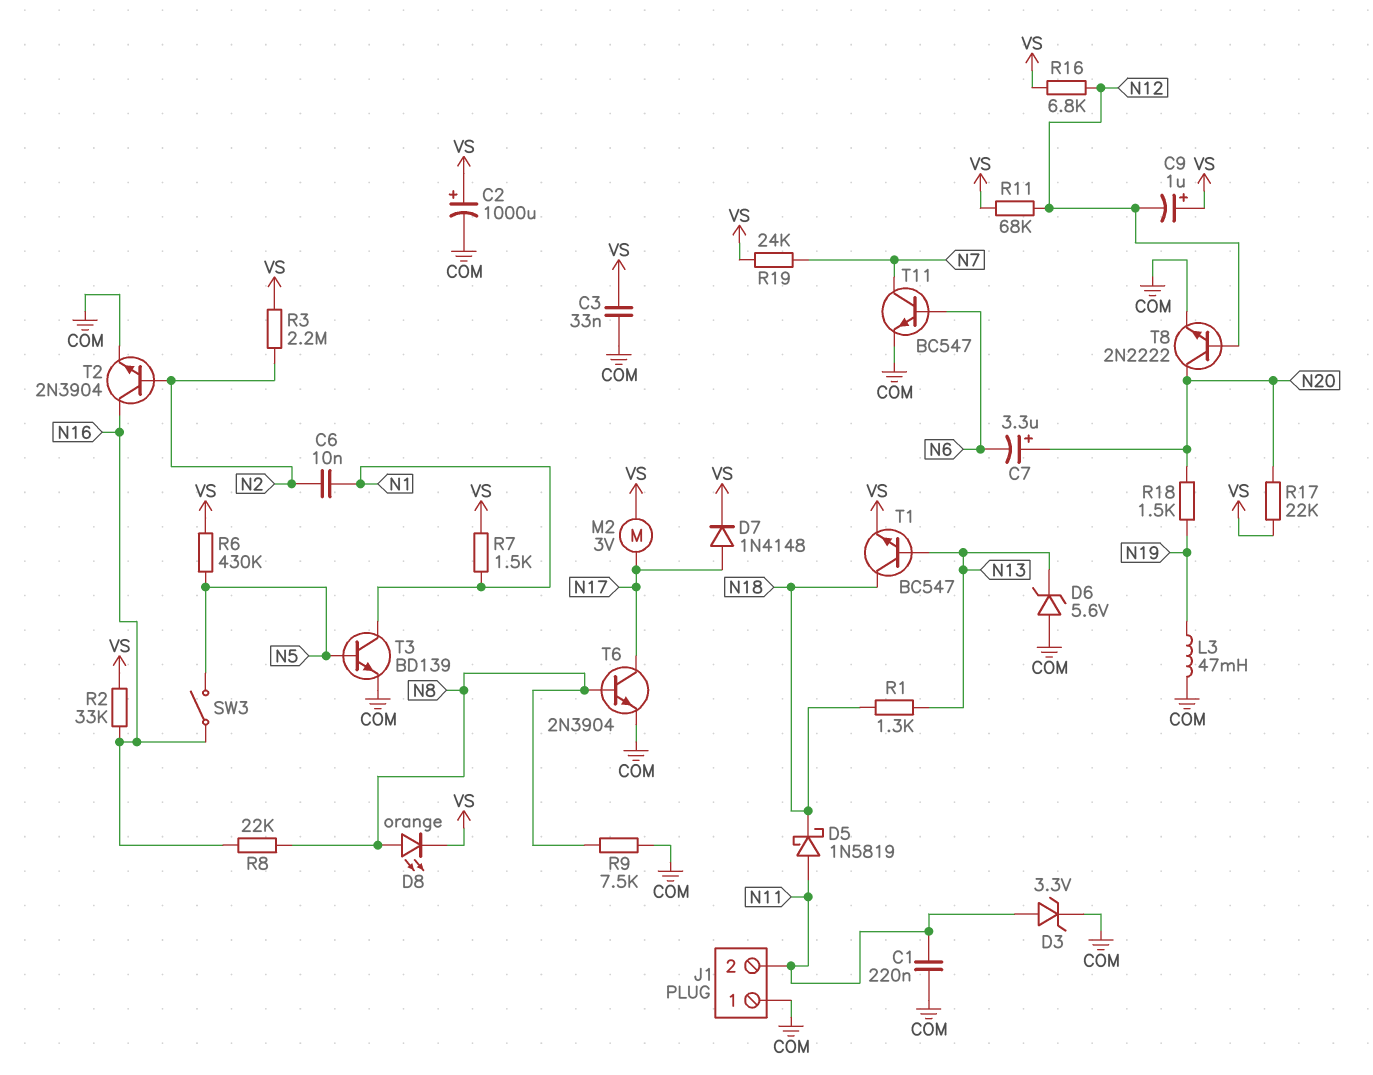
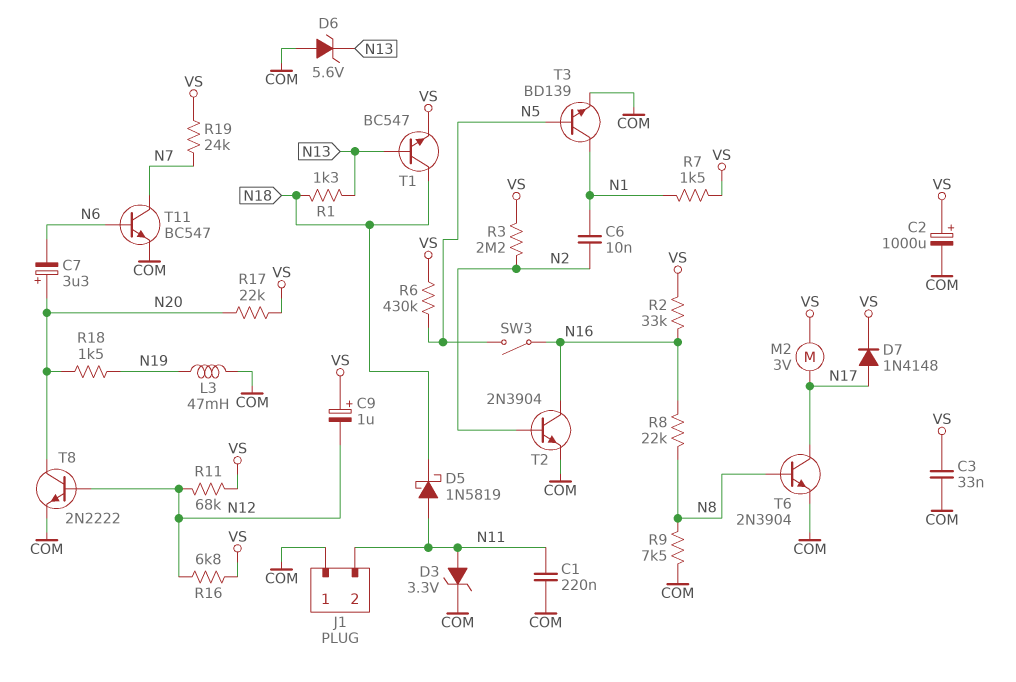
D8: LED orange (A N8, K VS) -> none

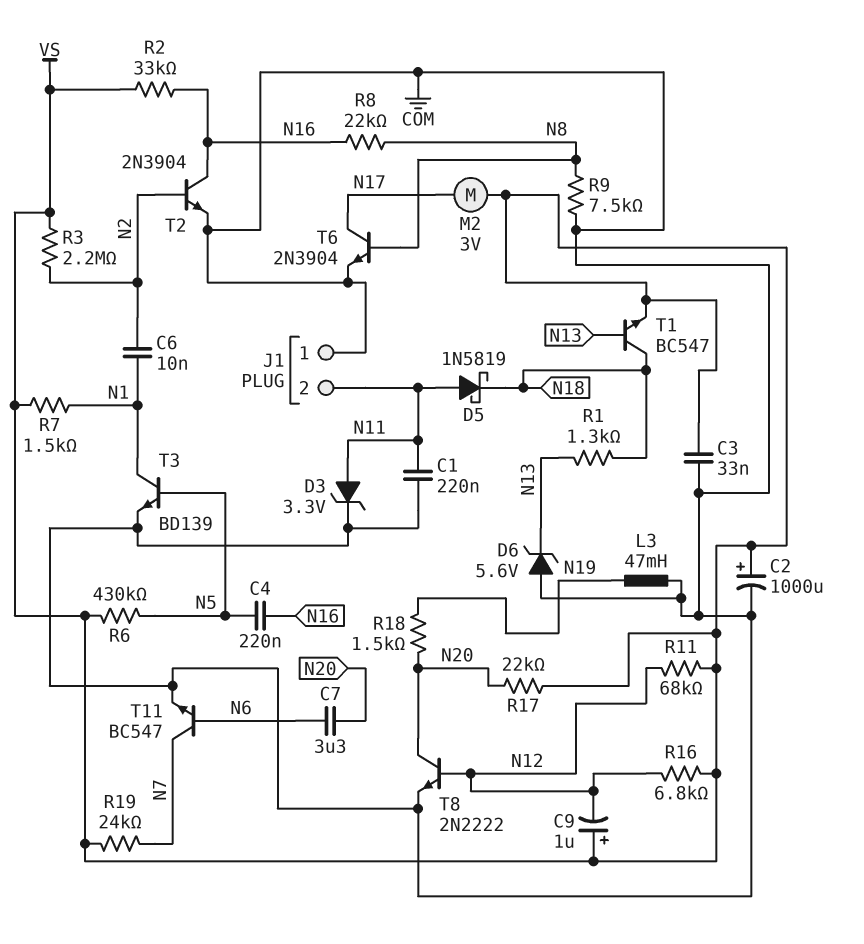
C4: none -> 220nF (N5, N16)
C7: 3.3uF (plus N20, minus N6) -> 3.3uF (N6, N20)
D7: diode 1N4148 (A N17, K VS) -> none
SW3: switch (N5, N16) -> none

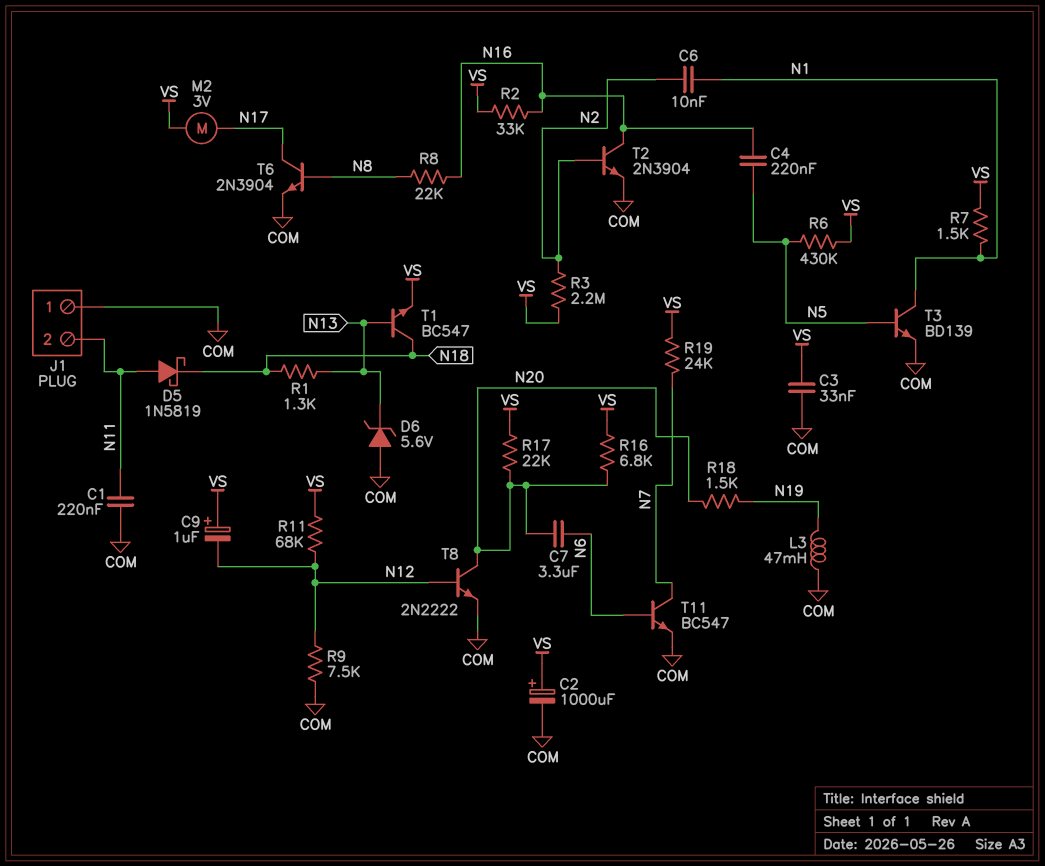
D3: zener 3.3V (A N11, K COM) -> none
R9: 7.5k (COM, N8) -> 7.5k (COM, N12)
R16: 6.8k (N12, VS) -> 6.8k (N20, VS)

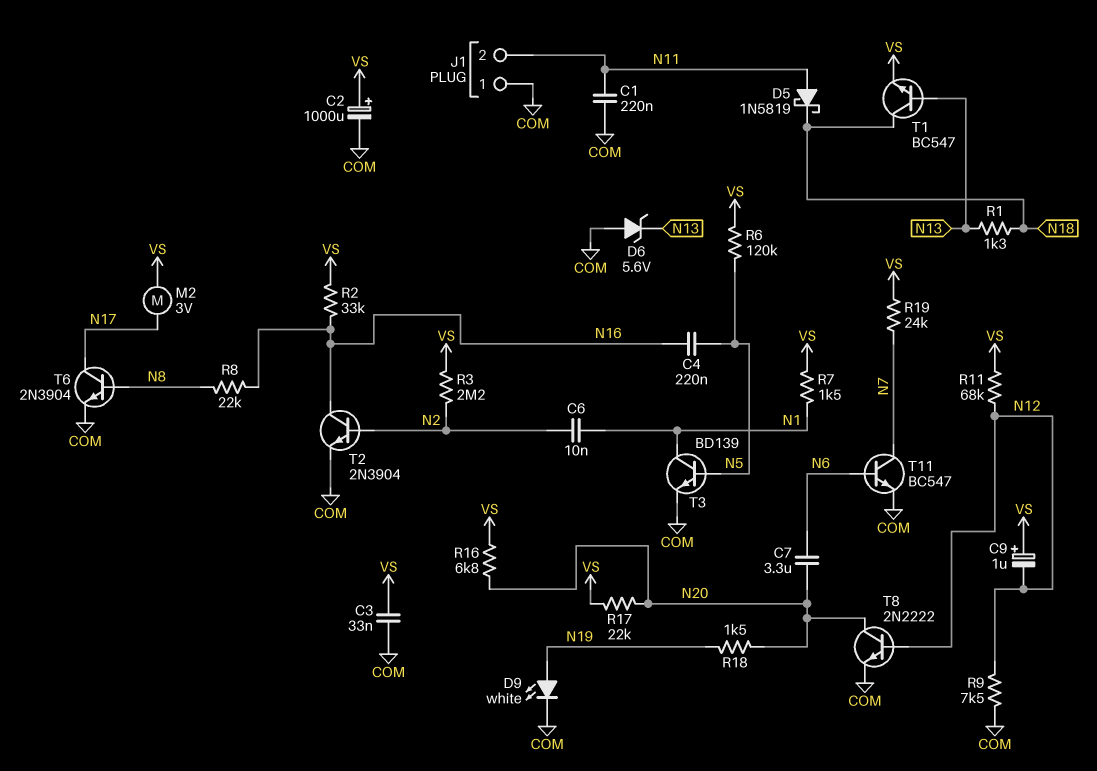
D9: none -> LED white (A N19, K COM)
L3: 47mH (COM, N19) -> none
R6: 430k (N5, VS) -> 120k (N5, VS)

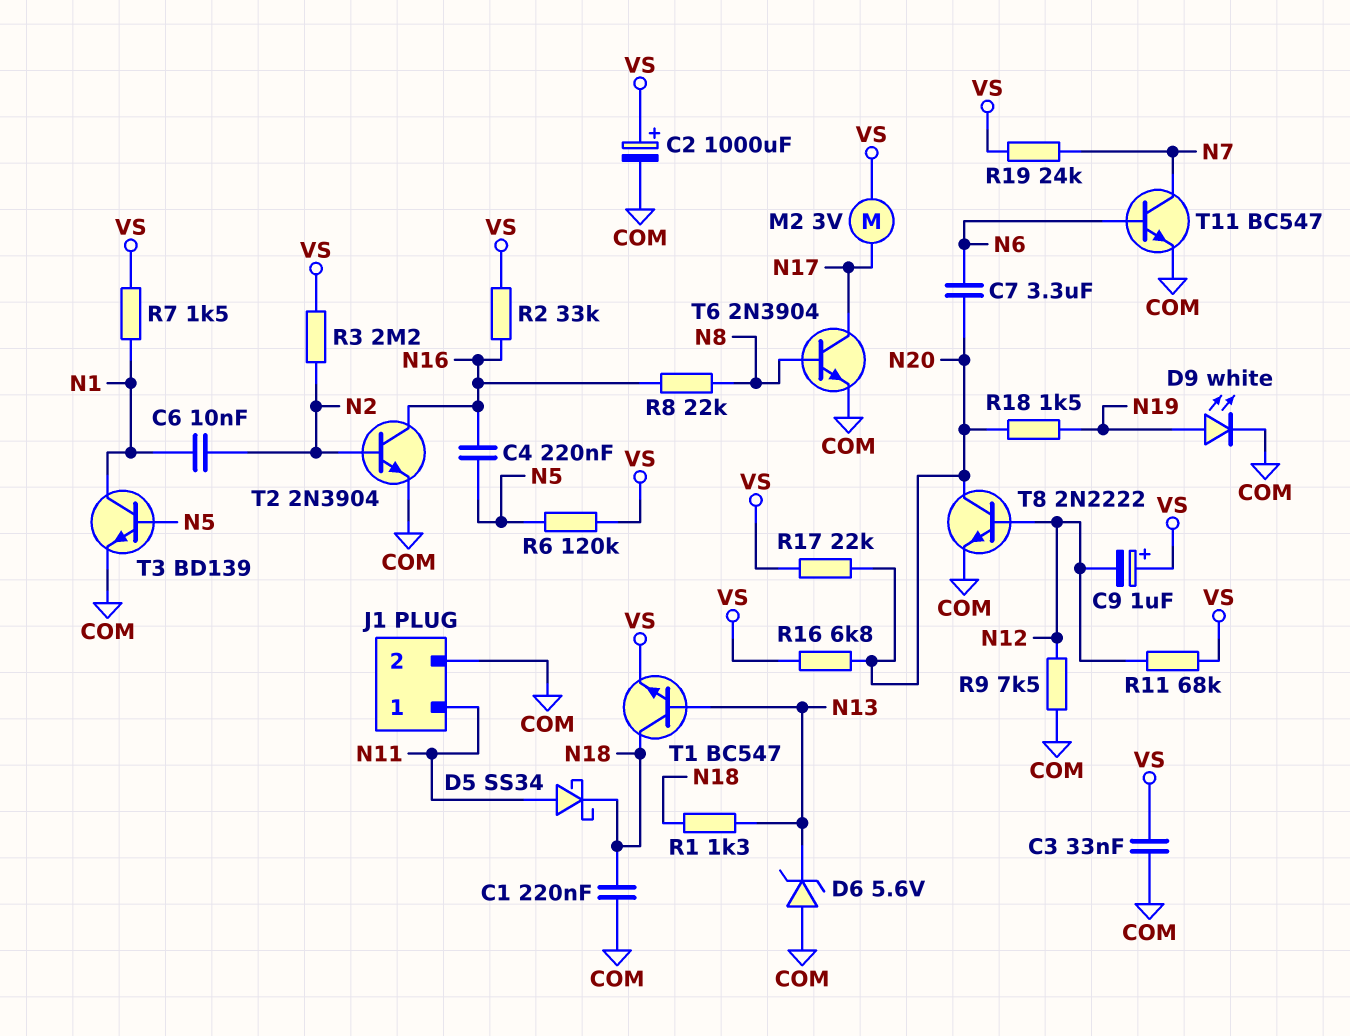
C1: 220nF (COM, N11) -> 220nF (COM, N18)
D5: schottky 1N5819 (A N11, K N18) -> schottky SS34 (A N11, K N18)
J1 pin 1: COM -> N11
J1 pin 2: N11 -> COM

